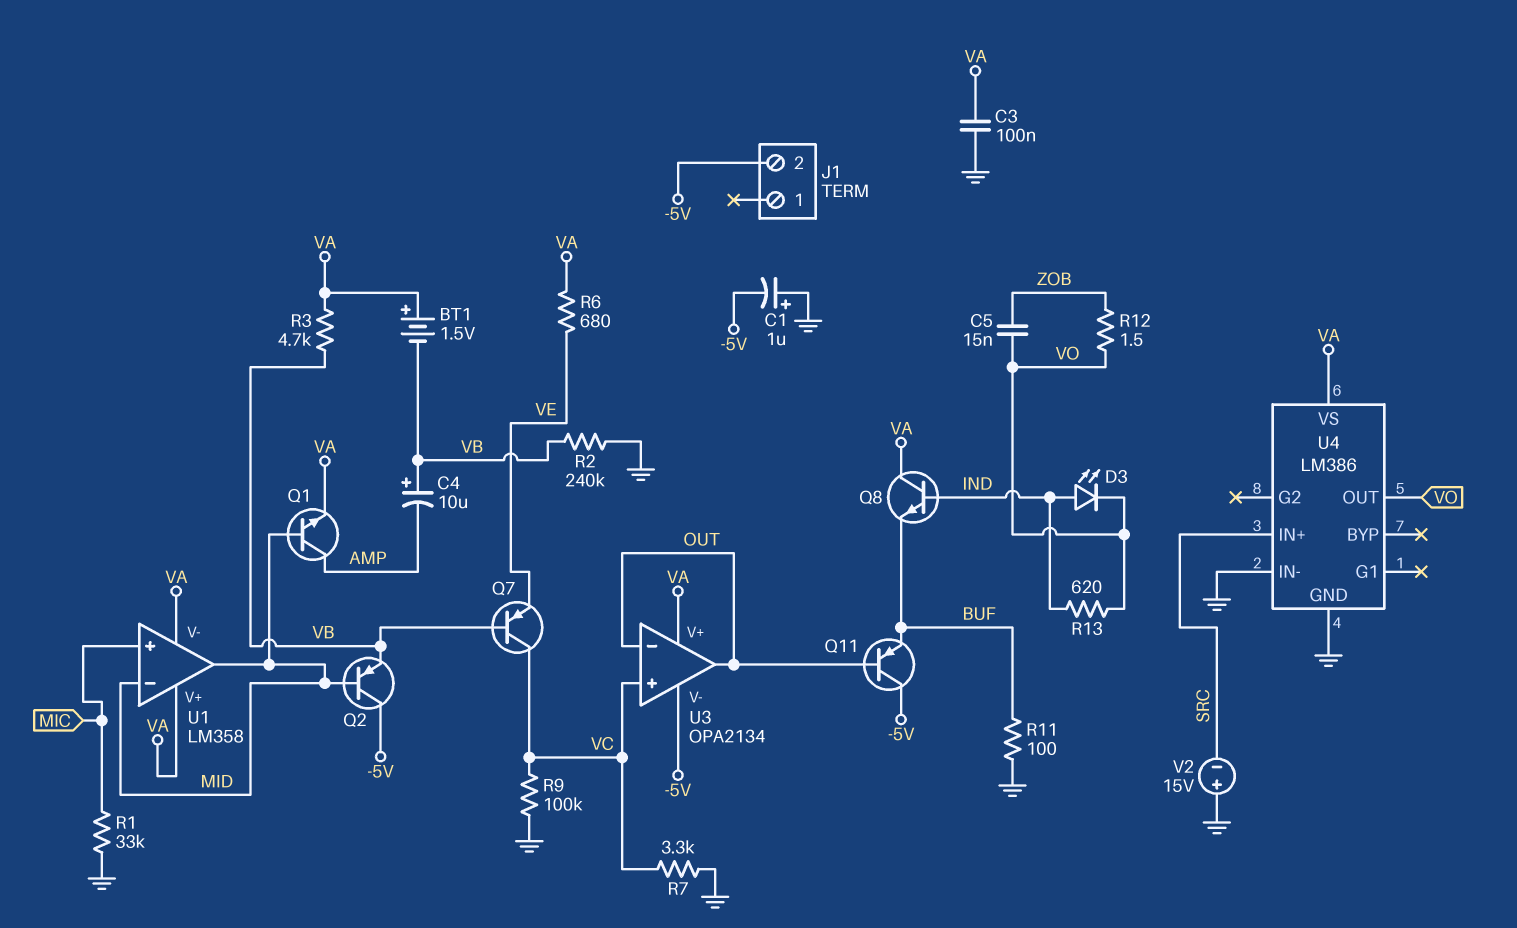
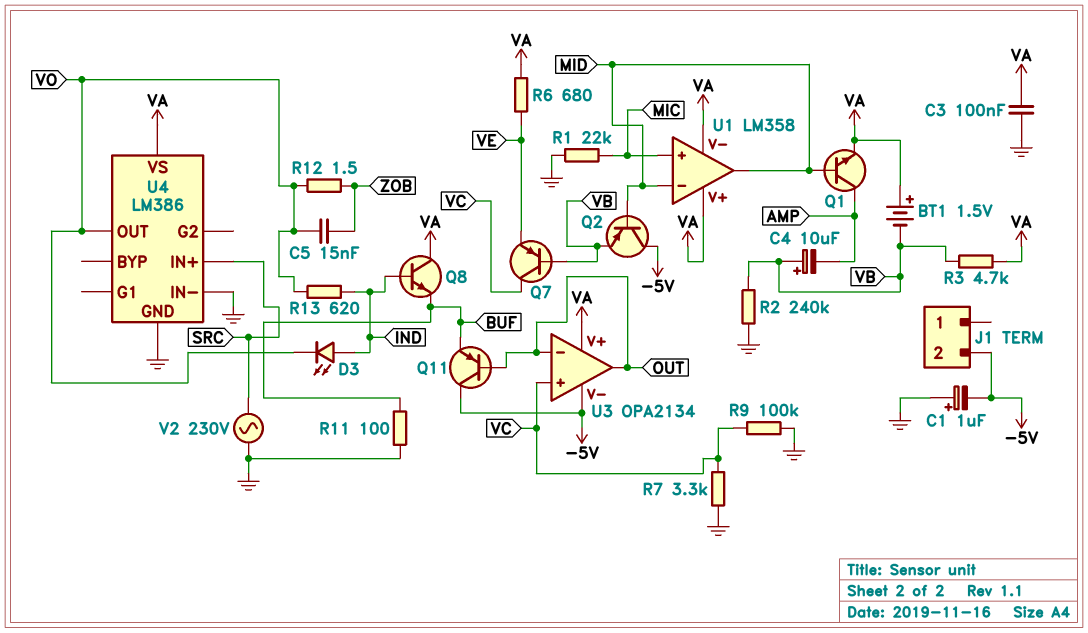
R1: 33k (GND, MIC) -> 22k (GND, MIC)
V2: 15V (plus GND, minus SRC) -> AC 230V (GND, SRC)

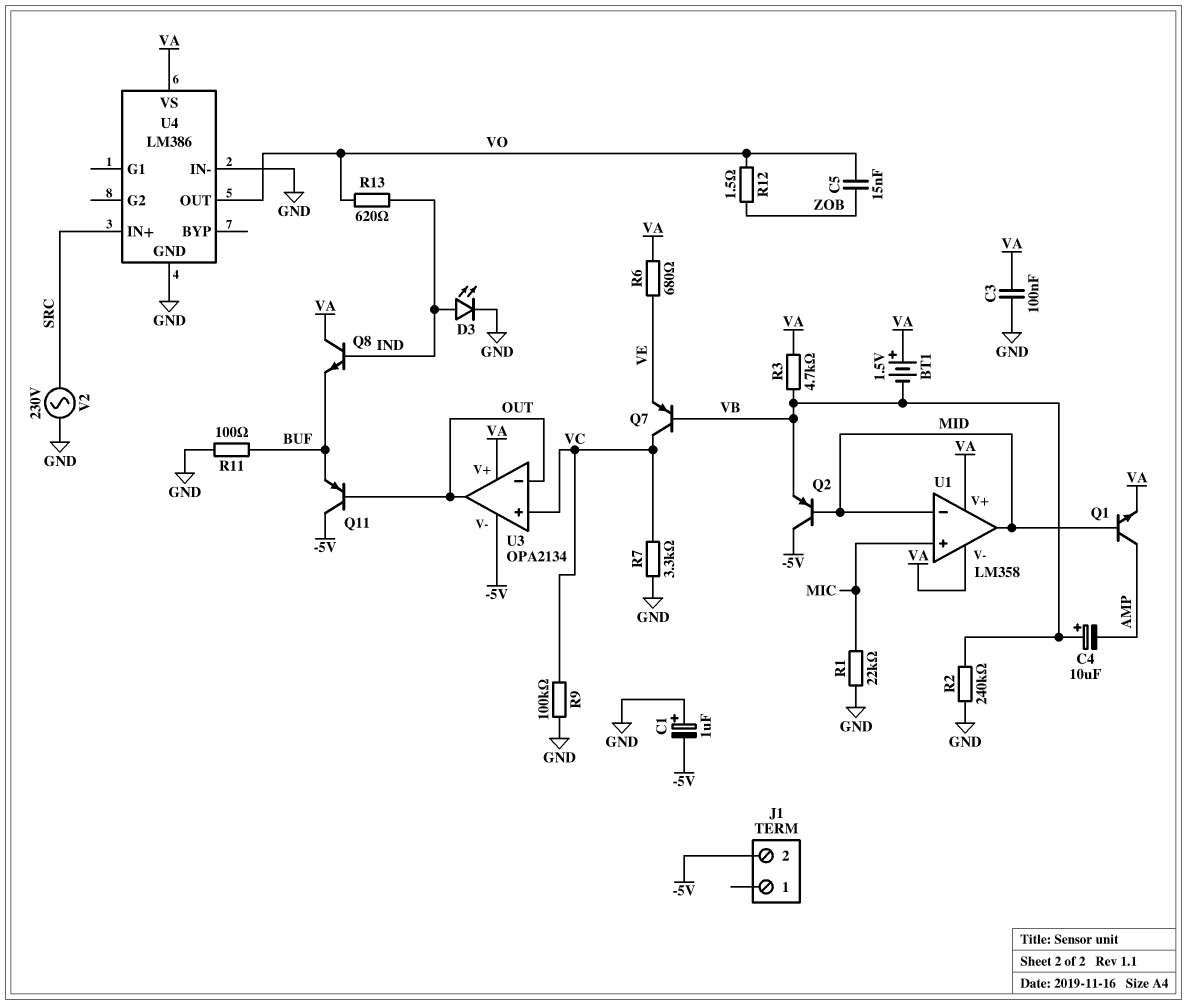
D3: LED (A IND, K VO) -> LED (A IND, K GND)

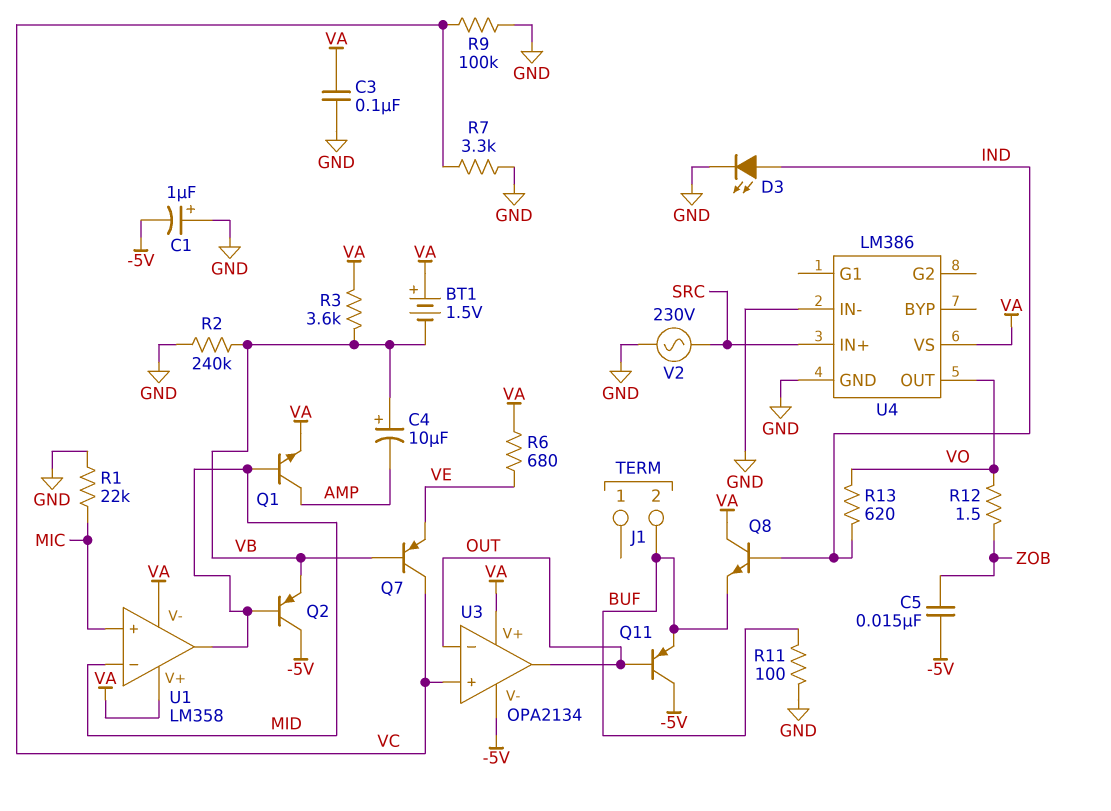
C5: 15nF (VO, ZOB) -> 15nF (-5V, ZOB)
J1 pin 2: -5V -> BUF
R3: 4.7k (VA, VB) -> 3.6k (VA, VB)

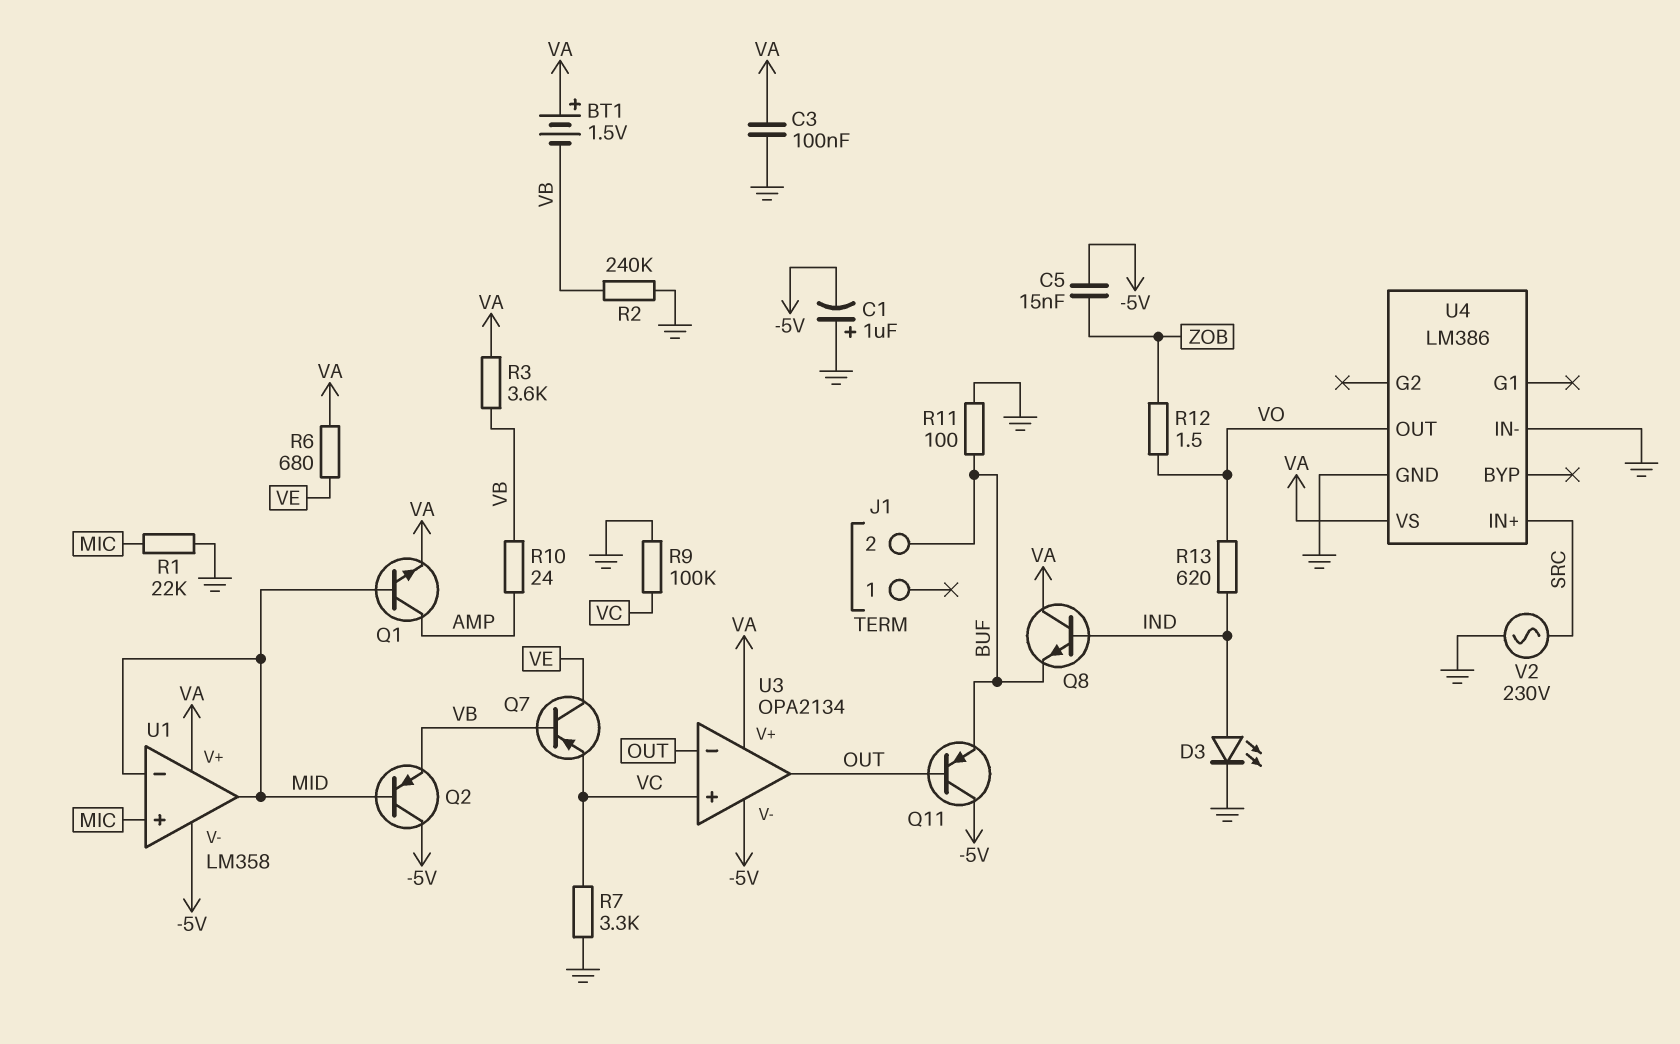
C4: 10uF (plus VB, minus AMP) -> none
Q7: PNP (B VB, C VC, E VE) -> PNP (B VB, C VE, E VC)
R10: none -> 24 (AMP, VB)
U1 pin V-: VA -> -5V

